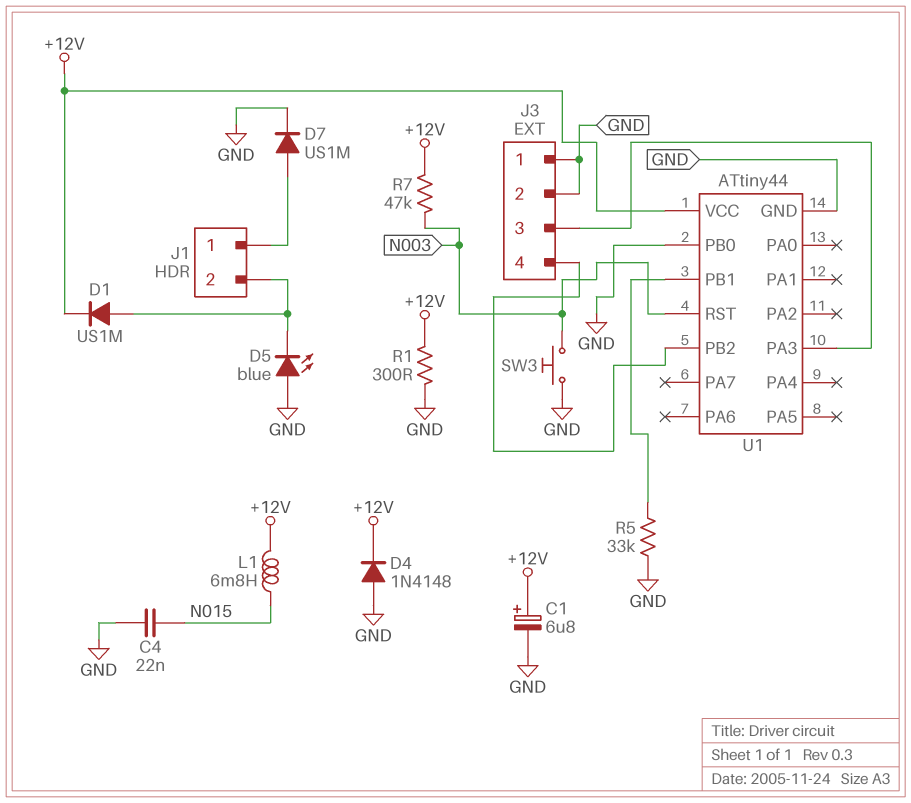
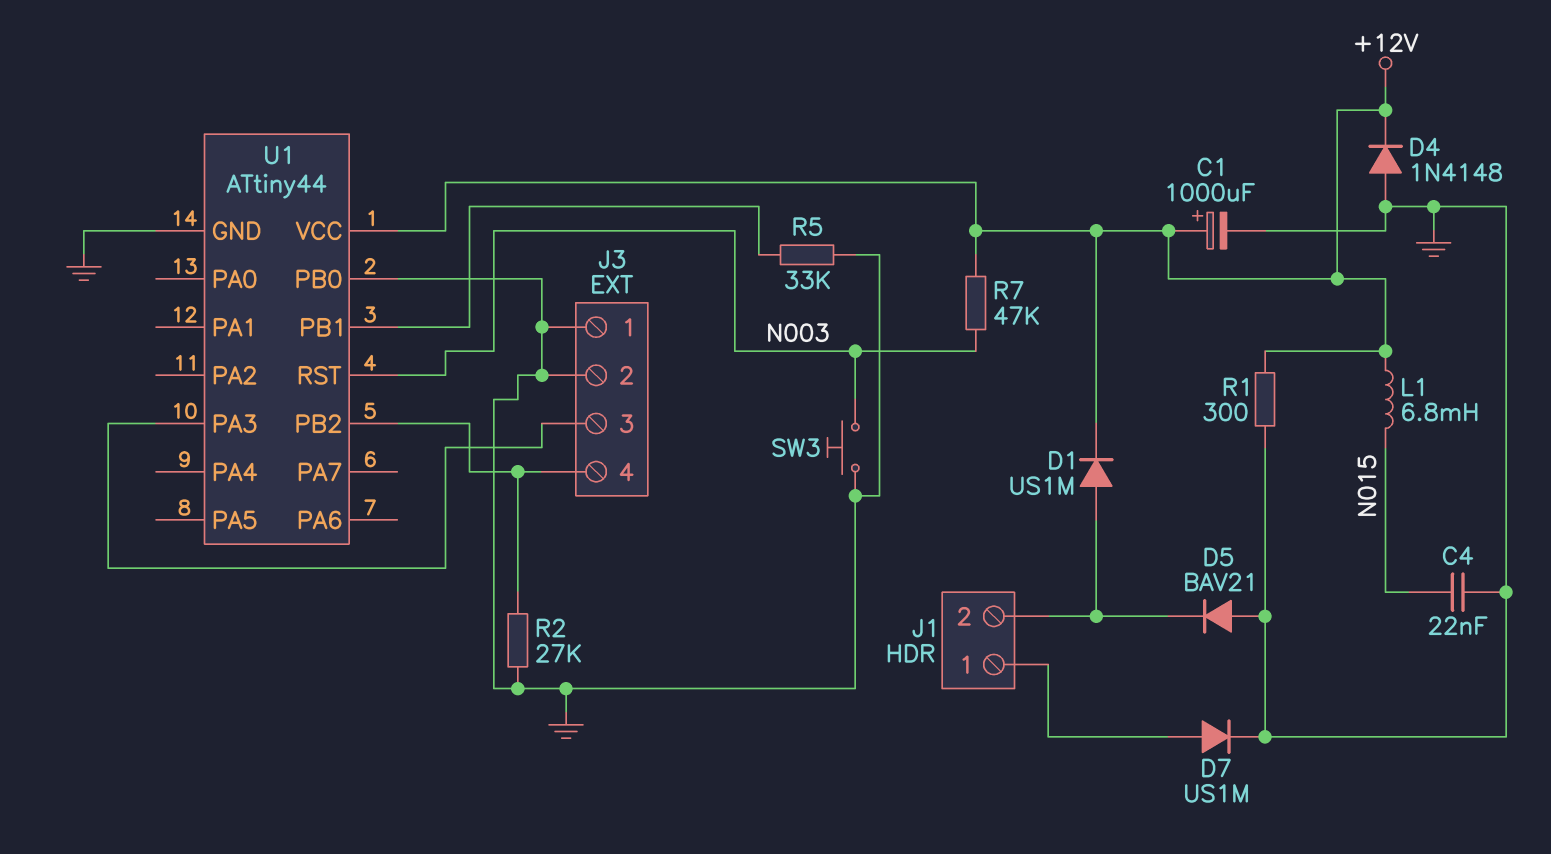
C1: 6.8uF (plus +12V, minus GND) -> 1000uF (plus +12V, minus GND)
D5: LED blue (A GND, K J1/2) -> diode BAV21 (A GND, K J1/2)
R2: none -> 27k (GND, J3/4)

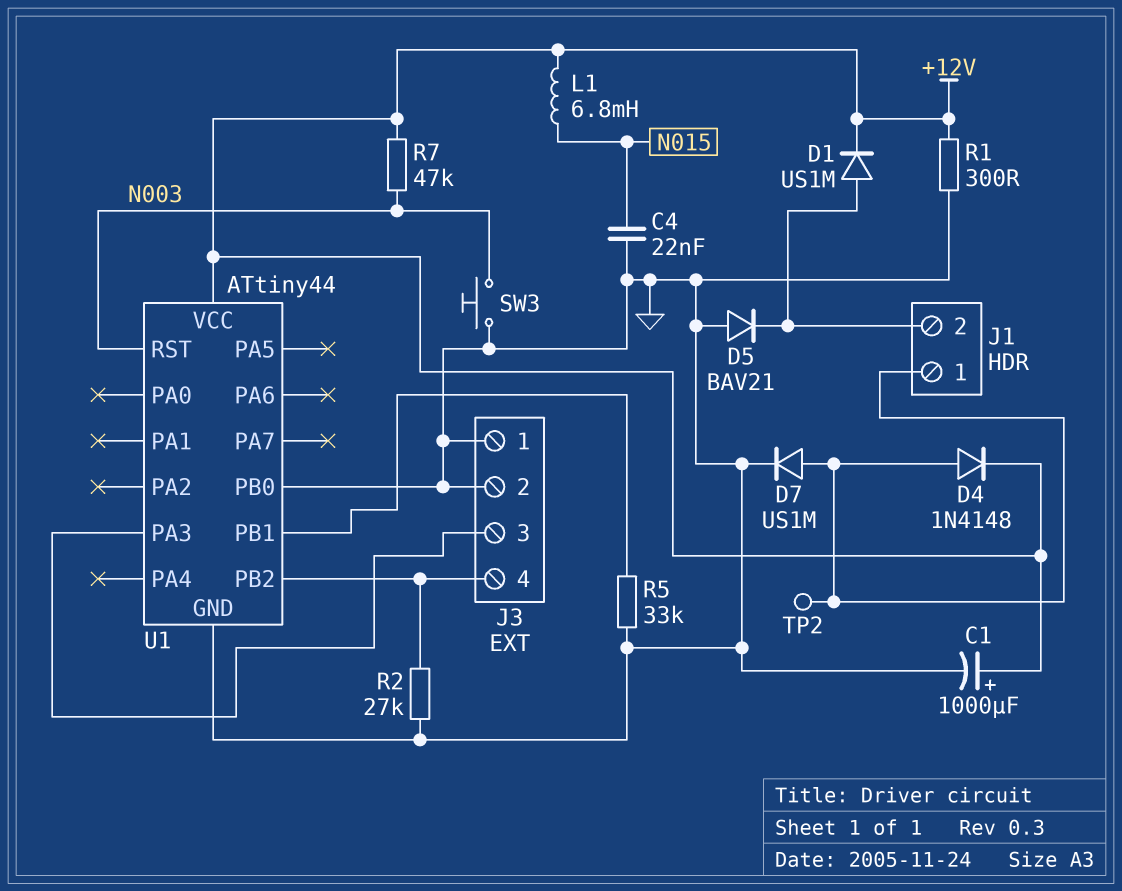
D4: diode 1N4148 (A GND, K +12V) -> diode 1N4148 (A J1/1, K +12V)
TP2: none -> test point (J1/1)

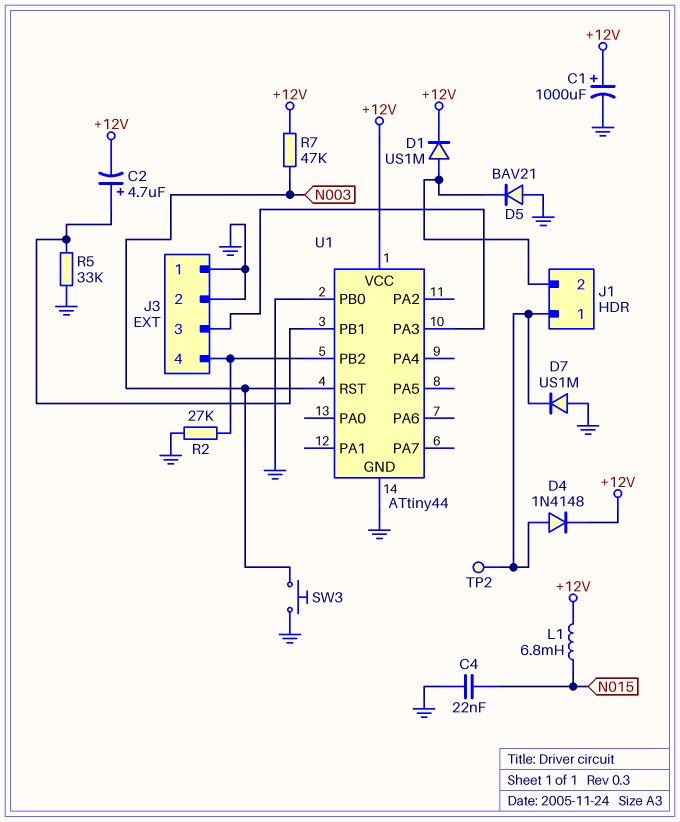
C2: none -> 4.7uF (plus U1/PB1, minus +12V)
D7: diode US1M (A J1/1, K GND) -> diode US1M (A GND, K J1/1)
R1: 300 (+12V, GND) -> none

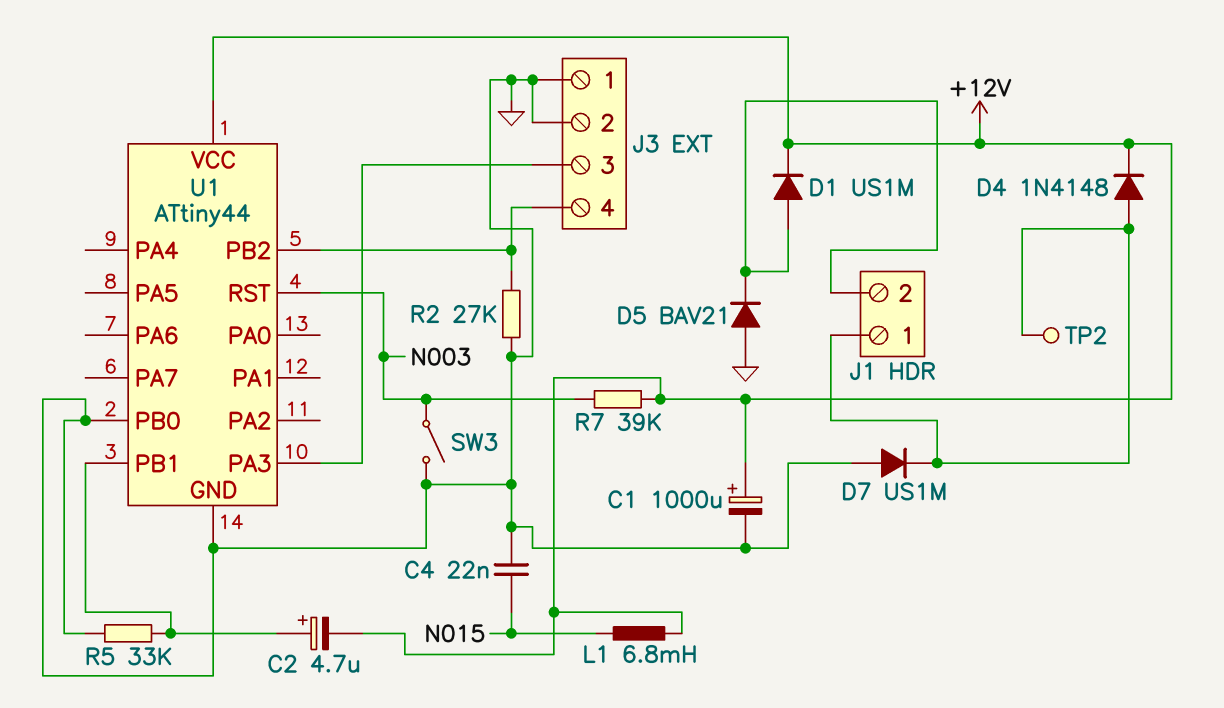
R7: 47k (+12V, N003) -> 39k (+12V, N003)
SW3: button (GND, N003) -> switch (GND, N003)

